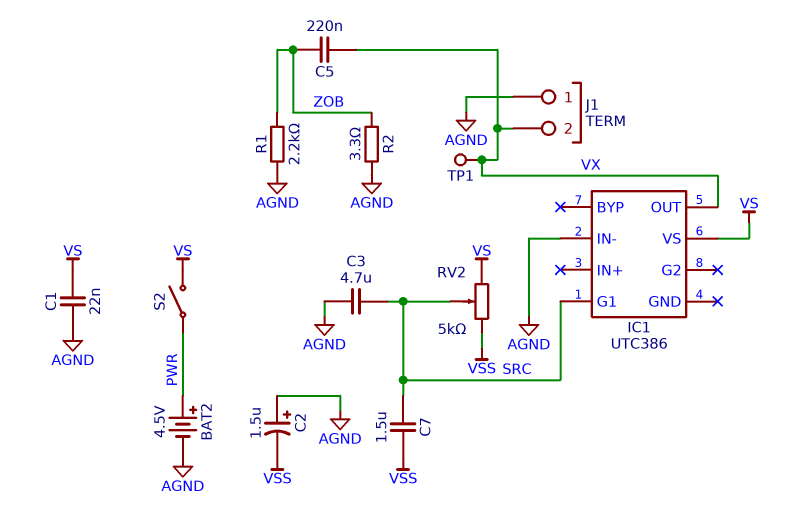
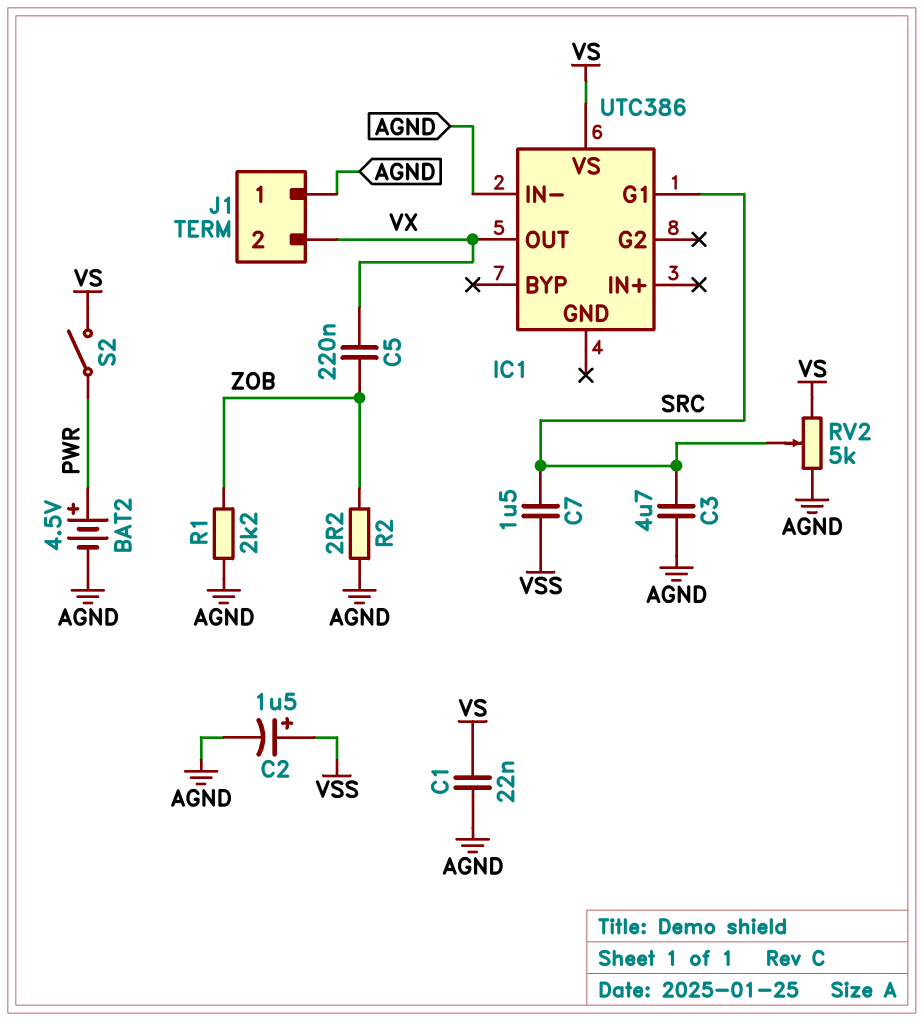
C2: 1.5uF (plus AGND, minus VSS) -> 1.5uF (plus VSS, minus AGND)
R2: 3.3 (AGND, ZOB) -> 2.2 (AGND, ZOB)
RV2: 5k (VS, VSS, wiper SRC) -> 5k (AGND, VS, wiper SRC)
TP1: test point (VX) -> none

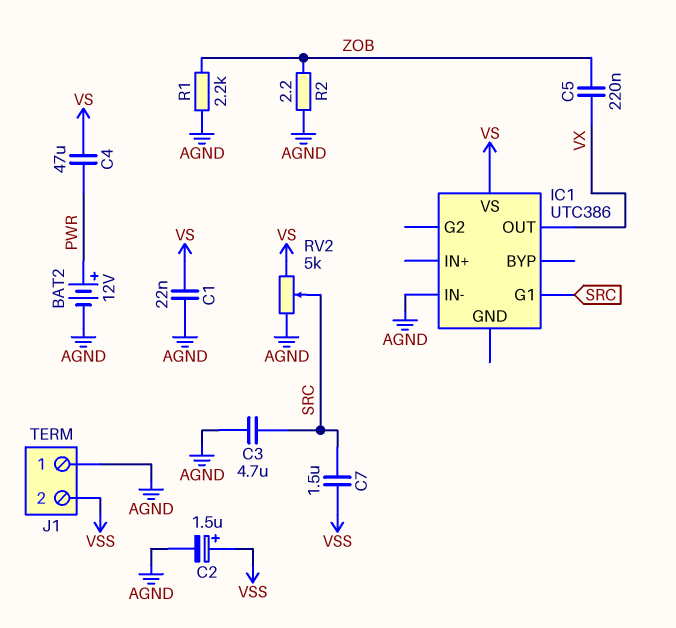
BAT2: 4.5V (plus PWR, minus AGND) -> 12V (plus PWR, minus AGND)
C4: none -> 47uF (PWR, VS)
J1 pin 2: VX -> VSS
S2: switch (PWR, VS) -> none

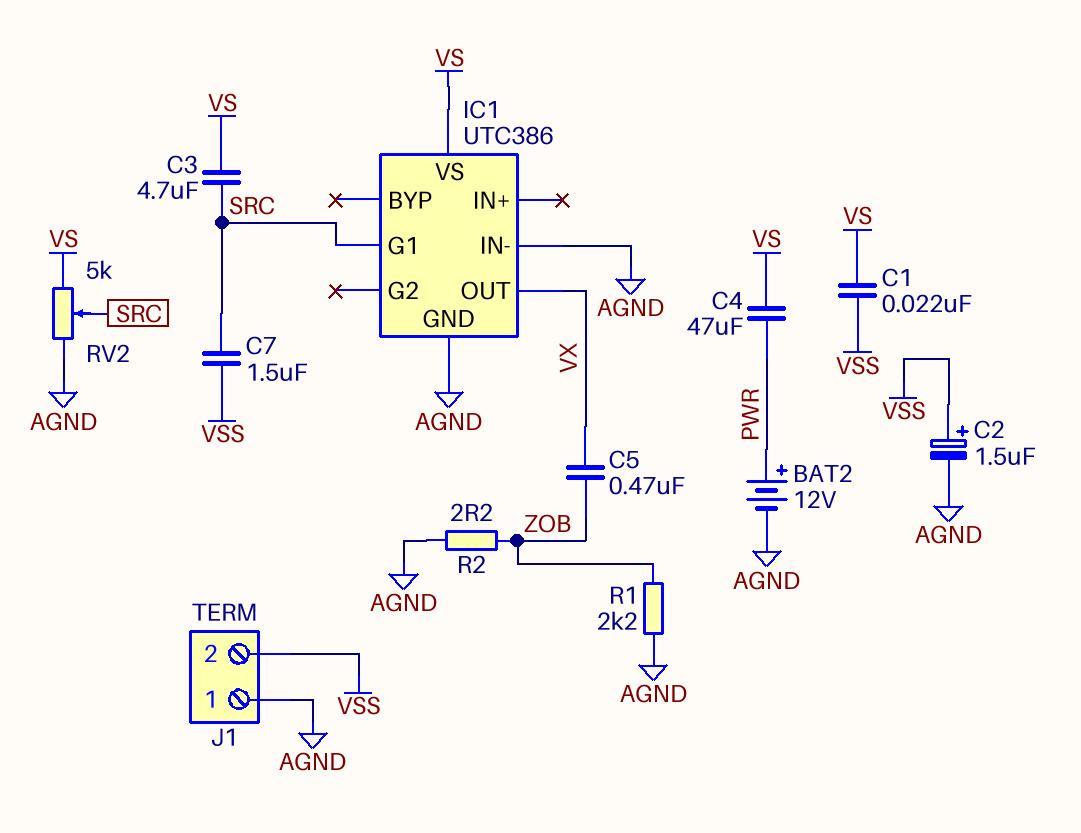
C1: 22nF (AGND, VS) -> 22nF (VS, VSS)
C3: 4.7uF (AGND, SRC) -> 4.7uF (SRC, VS)
C5: 220nF (VX, ZOB) -> 470nF (VX, ZOB)
IC1 pin GND: none -> AGND

